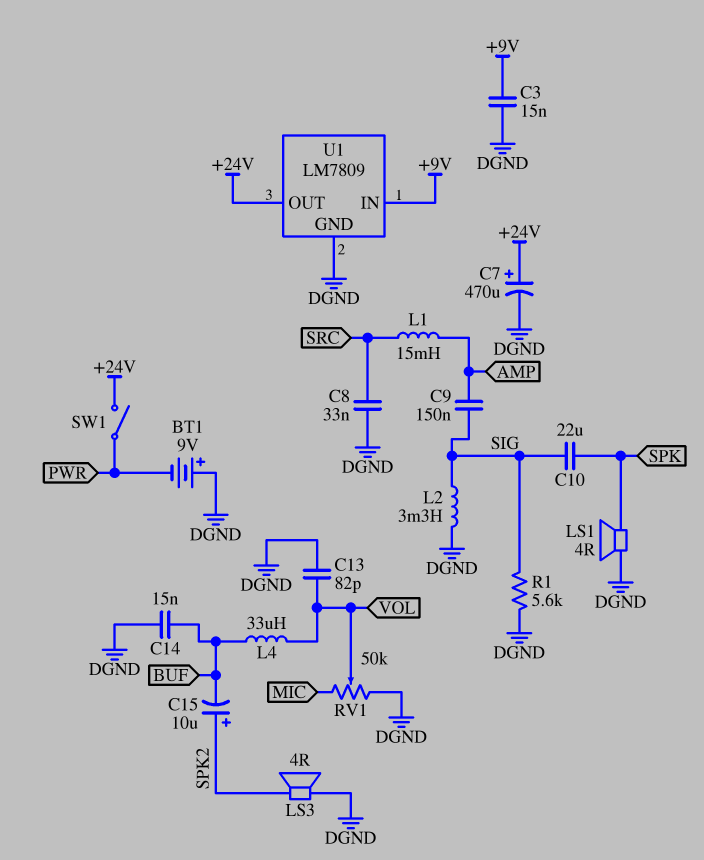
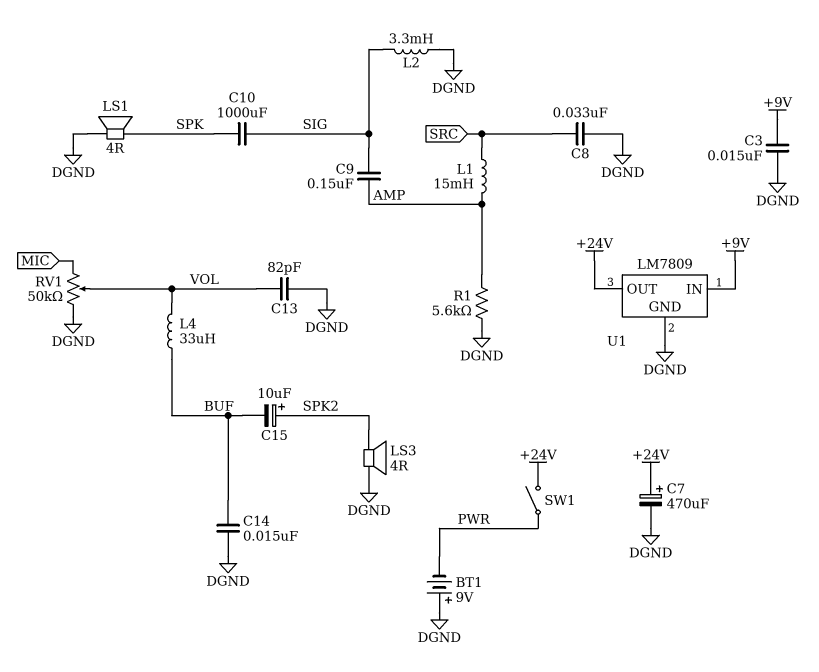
C10: 22uF (SIG, SPK) -> 1000uF (SIG, SPK)
R1: 5.6k (DGND, SIG) -> 5.6k (AMP, DGND)

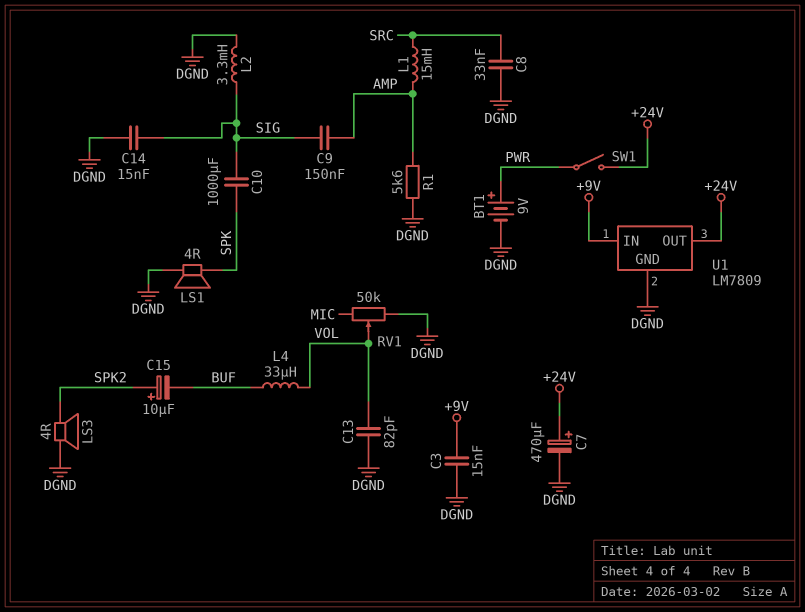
BT1: 9V (plus DGND, minus PWR) -> 9V (plus PWR, minus DGND)
C14: 15nF (BUF, DGND) -> 15nF (DGND, SIG)

